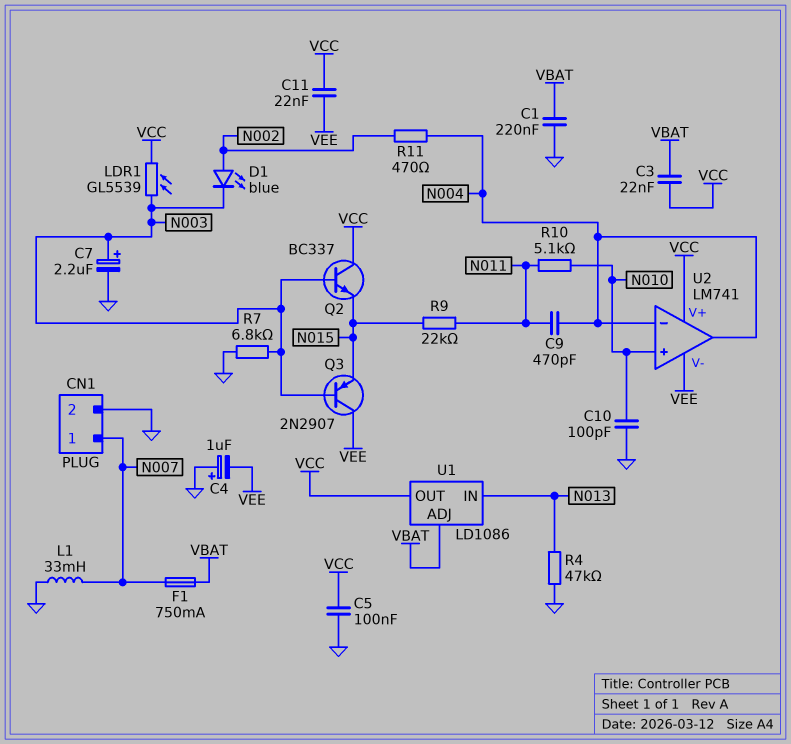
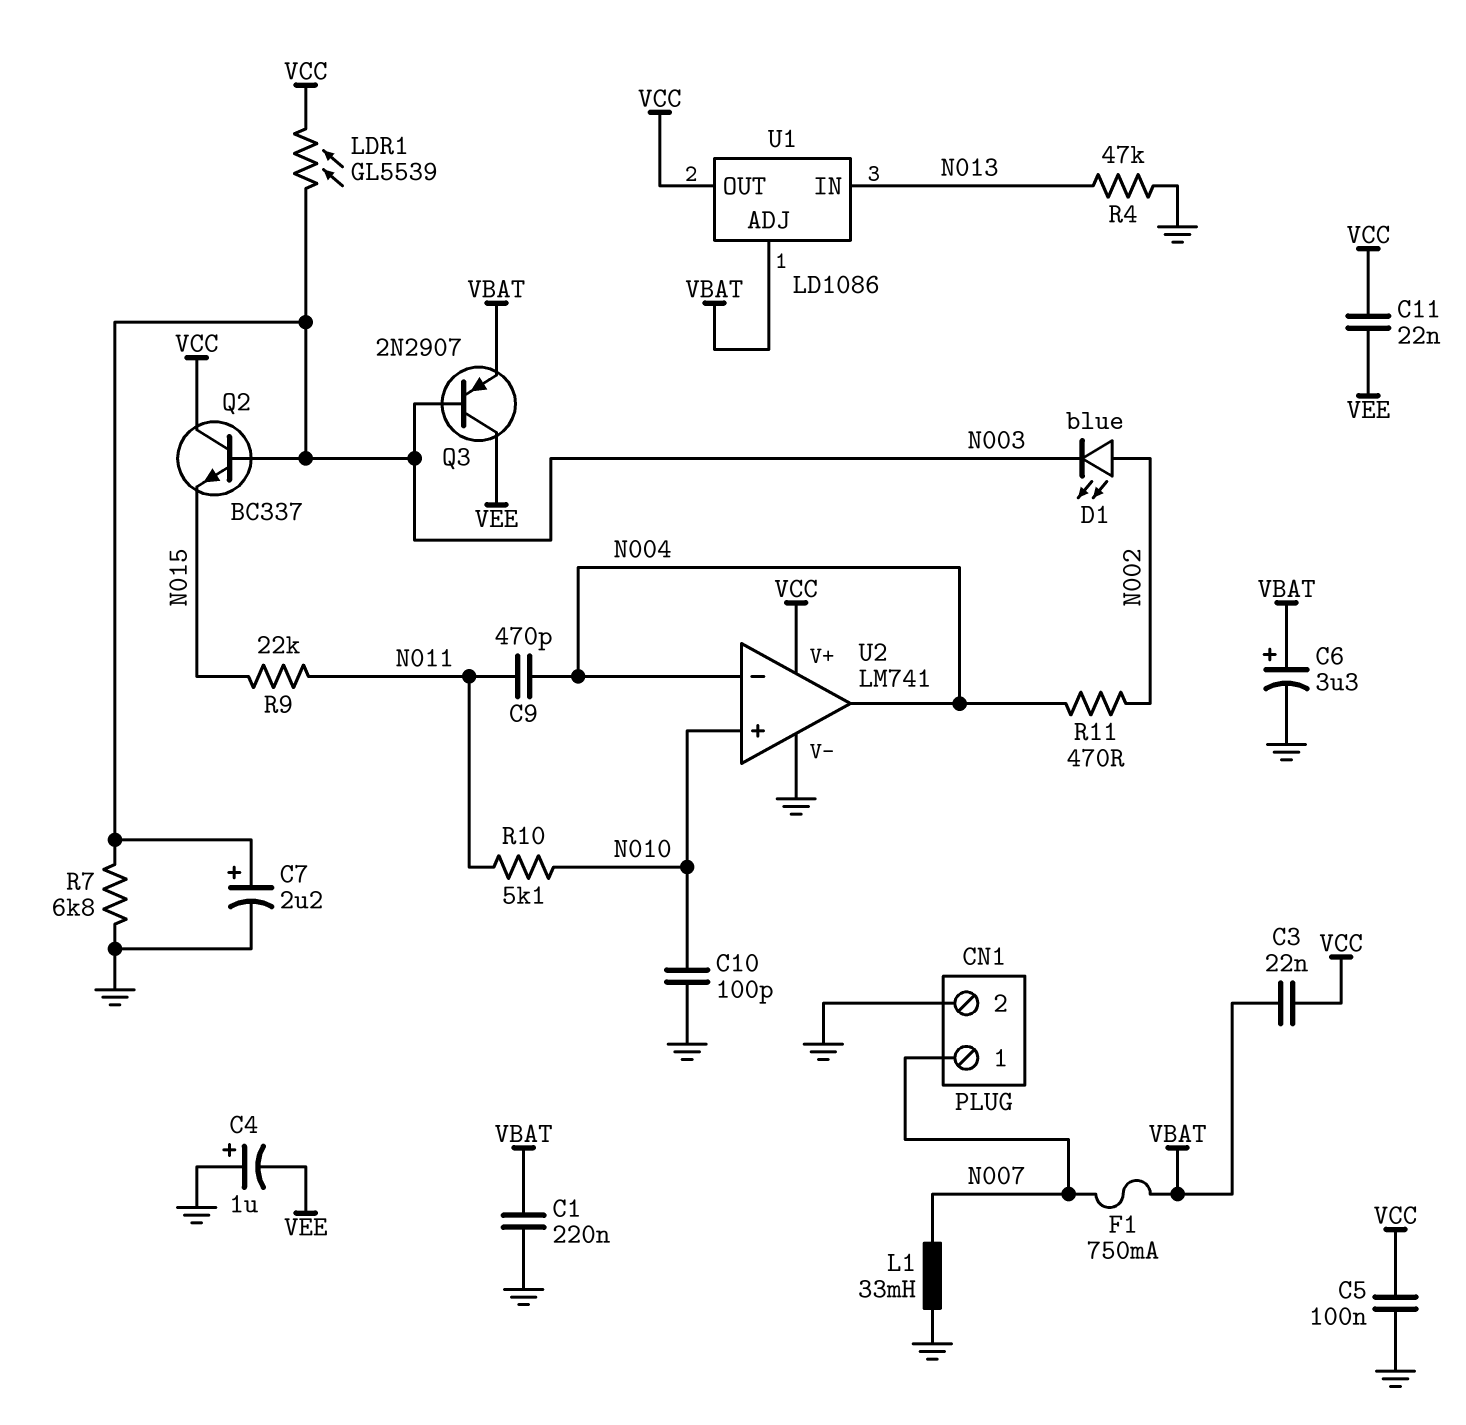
C6: none -> 3.3uF (plus VBAT, minus GND)
Q3: PNP 2N2907 (B N003, C VEE, E N015) -> PNP 2N2907 (B N003, C VEE, E VBAT)
U2 pin V-: VEE -> GND

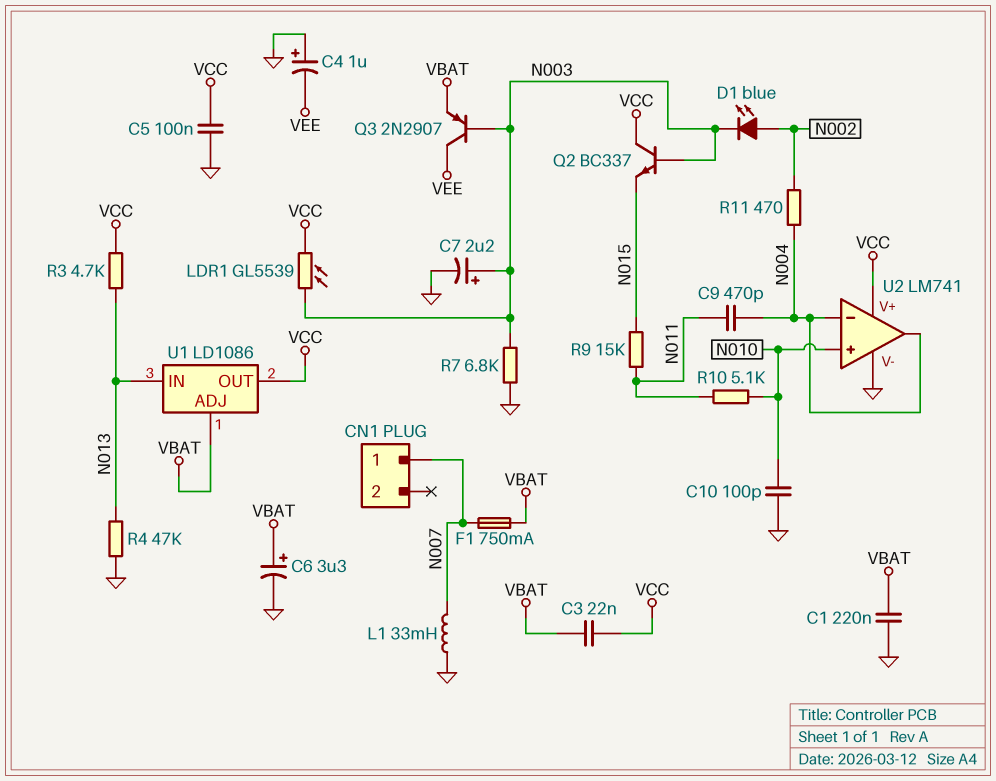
C11: 22nF (VCC, VEE) -> none
CN1 pin 2: GND -> none
R3: none -> 4.7k (N013, VCC)
R9: 22k (N011, N015) -> 15k (N011, N015)

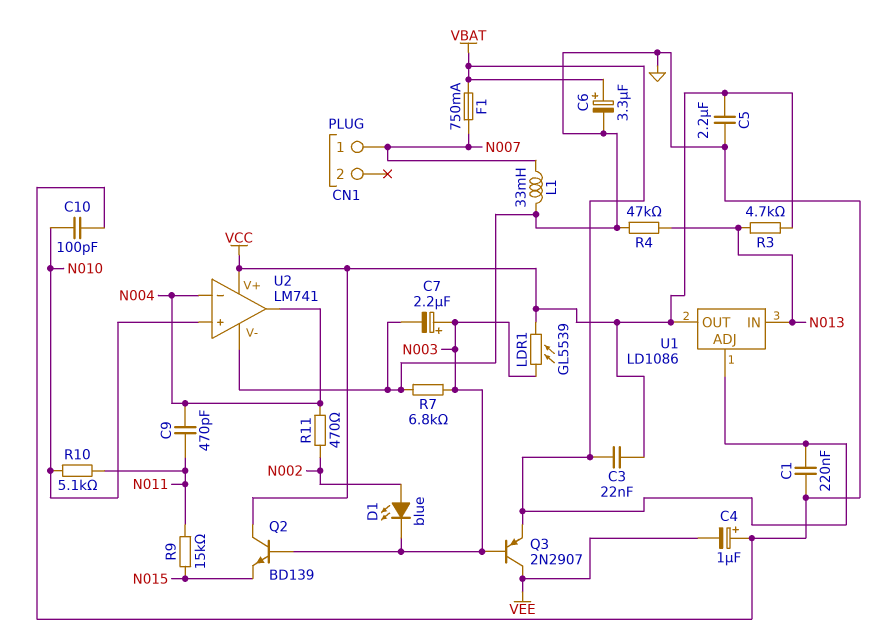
C5: 100nF (GND, VCC) -> 2.2uF (GND, VCC)
Q2: NPN BC337 (B N003, C VCC, E N015) -> NPN BD139 (B N003, C VCC, E N015)

